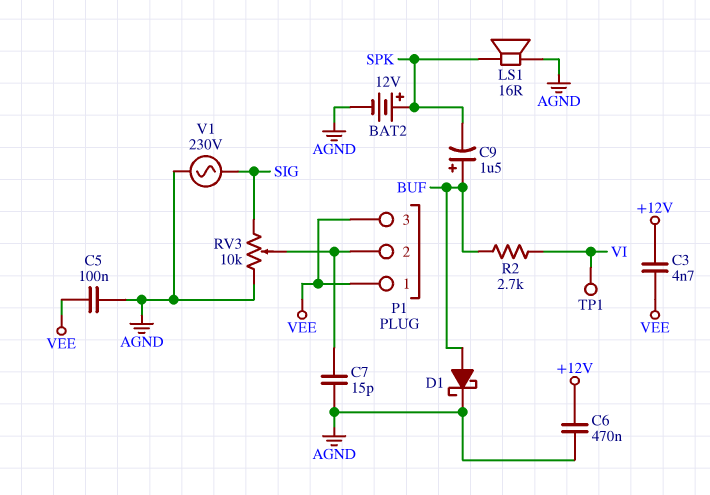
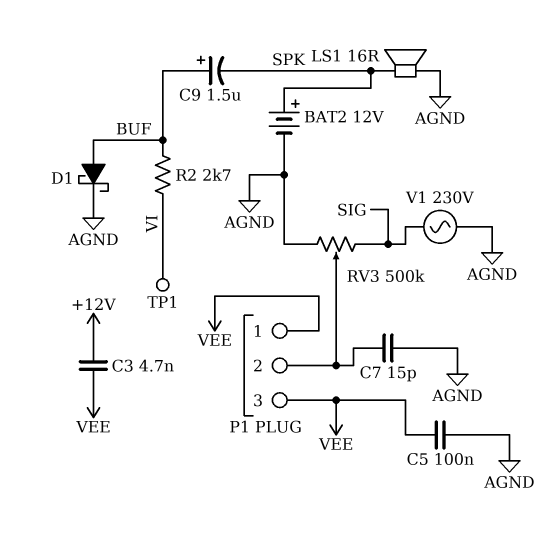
C6: 470nF (+12V, AGND) -> none
RV3: 10k (AGND, SIG, wiper P1/2) -> 500k (AGND, SIG, wiper P1/2)

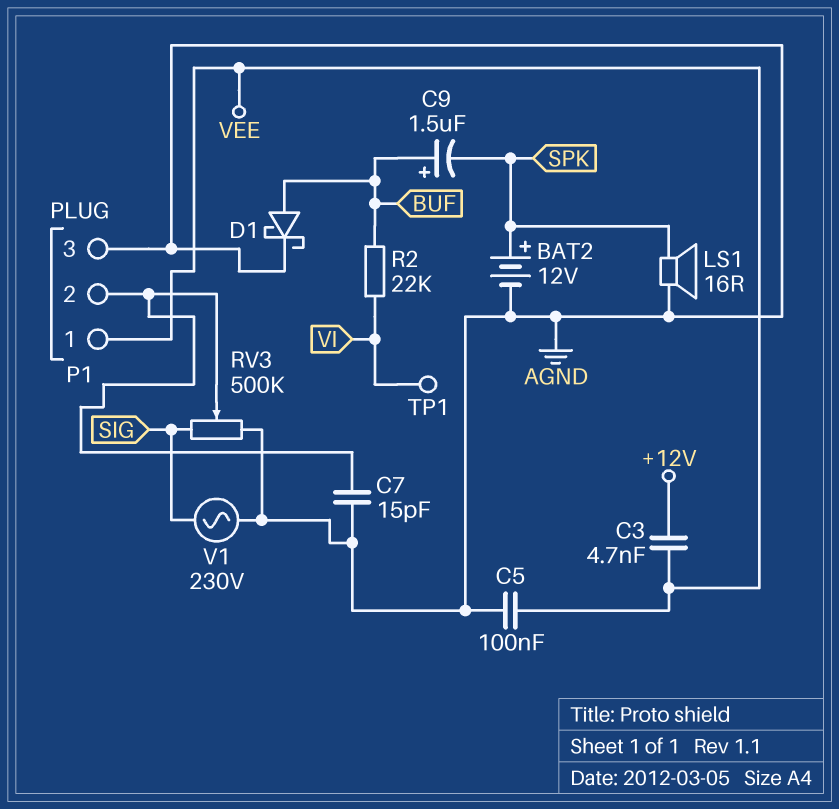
P1 pin 3: VEE -> AGND
R2: 2.7k (BUF, VI) -> 22k (BUF, VI)

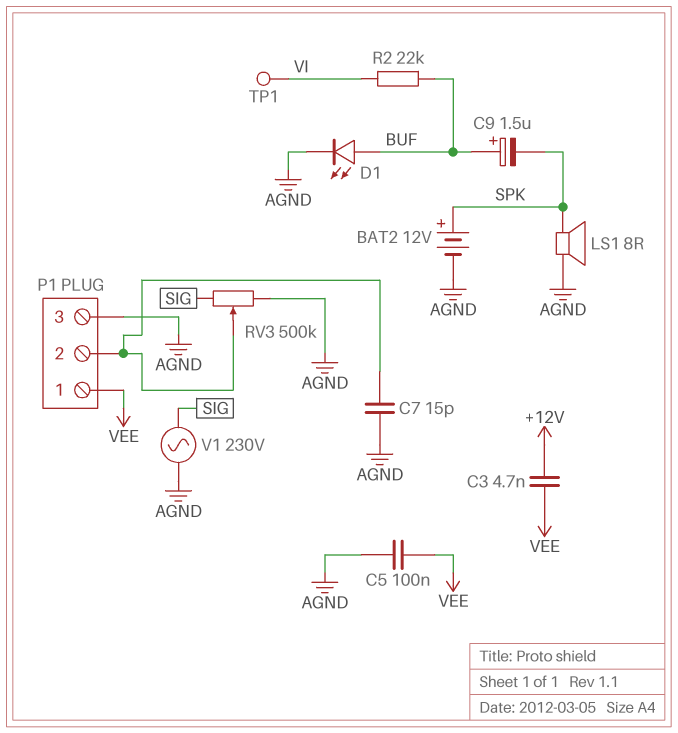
D1: schottky (A BUF, K AGND) -> LED (A BUF, K AGND)
LS1: speaker 16R (AGND, SPK) -> speaker 8R (AGND, SPK)

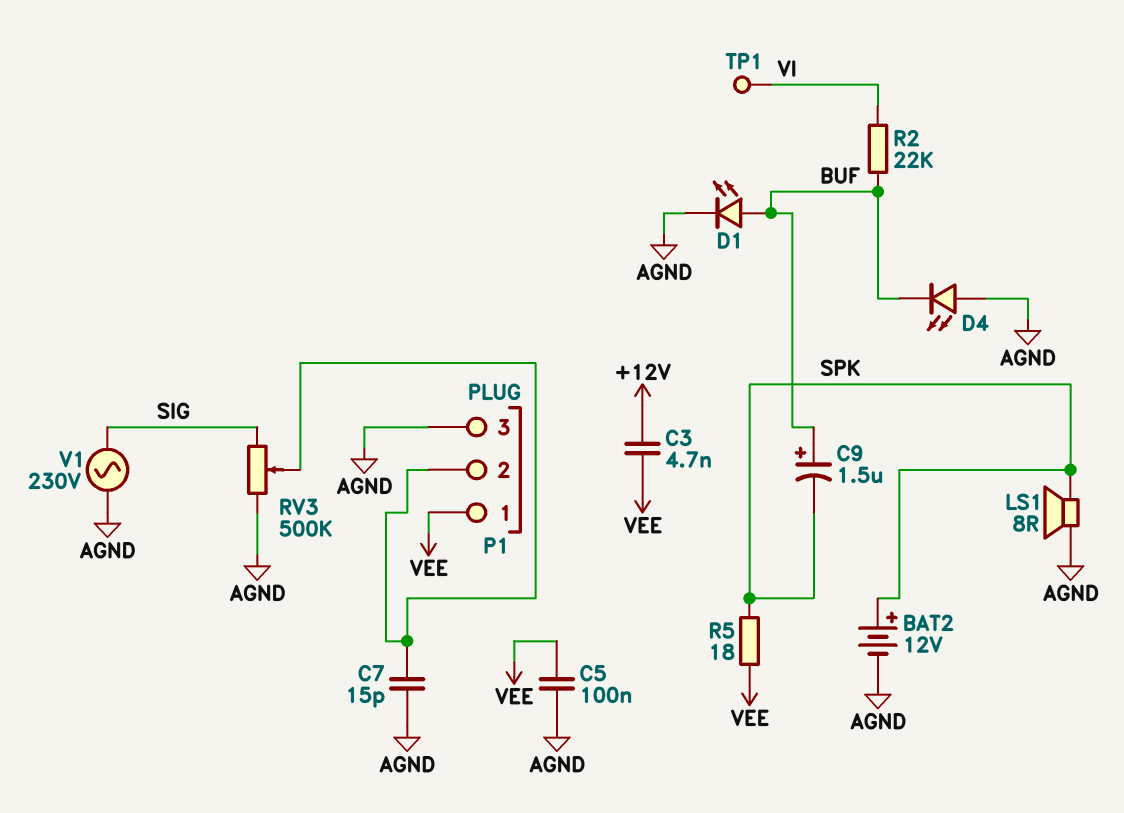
D4: none -> LED (A AGND, K BUF)
R5: none -> 18 (SPK, VEE)

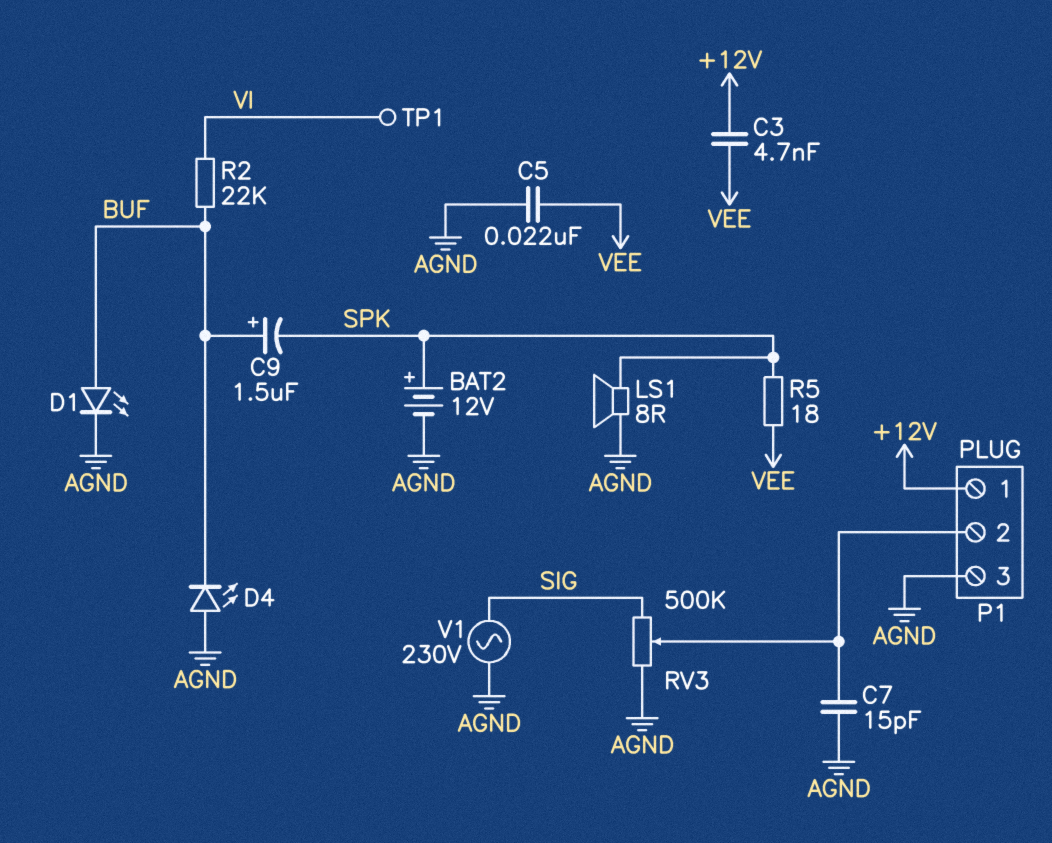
C5: 100nF (AGND, VEE) -> 22nF (AGND, VEE)
P1 pin 1: VEE -> +12V

